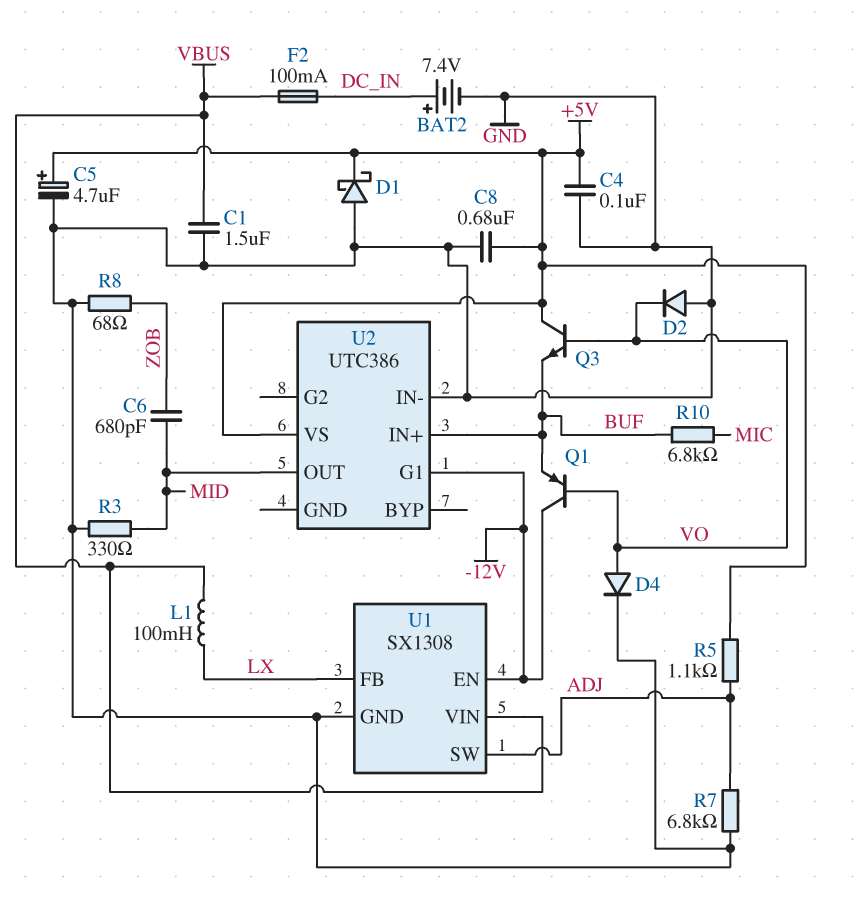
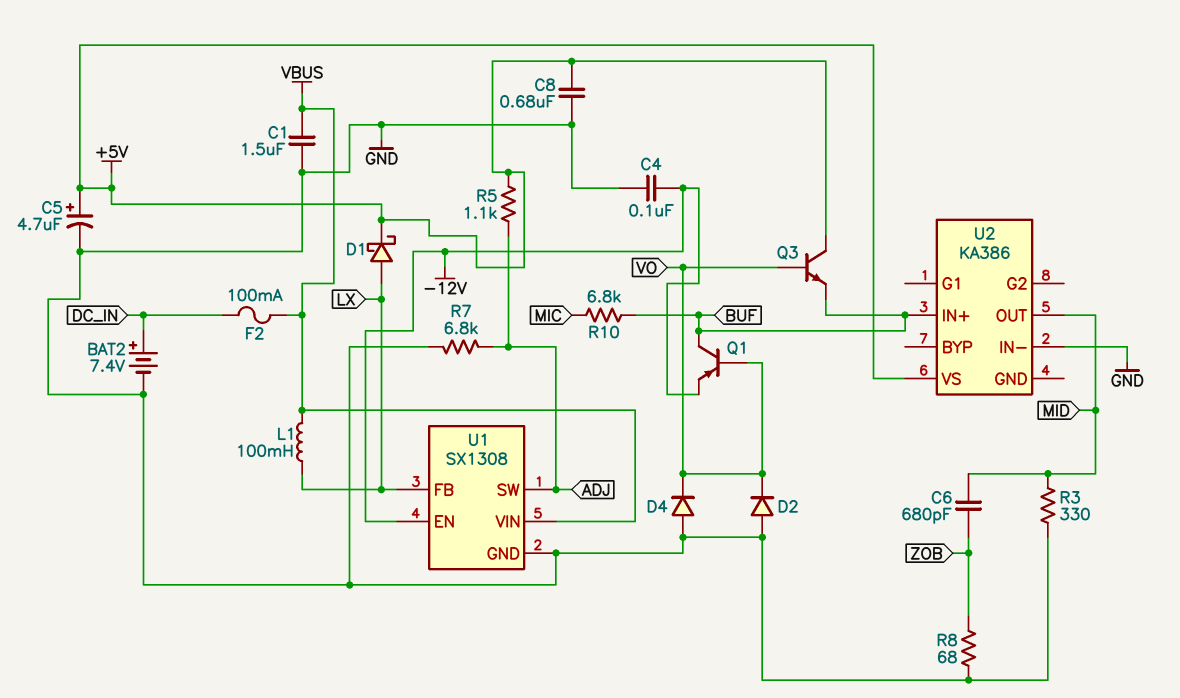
C4: 100nF (+5V, GND) -> 100nF (-12V, GND)
D1: schottky (A GND, K +5V) -> schottky (A LX, K +5V)
D4: diode (A VO, K GND) -> diode (A GND, K VO)
Q1: PNP (B VO, C -12V, E BUF) -> PNP (B VO, C BUF, E -12V)
U2: UTC386 -> KA386
U2 pin G1: -12V -> none

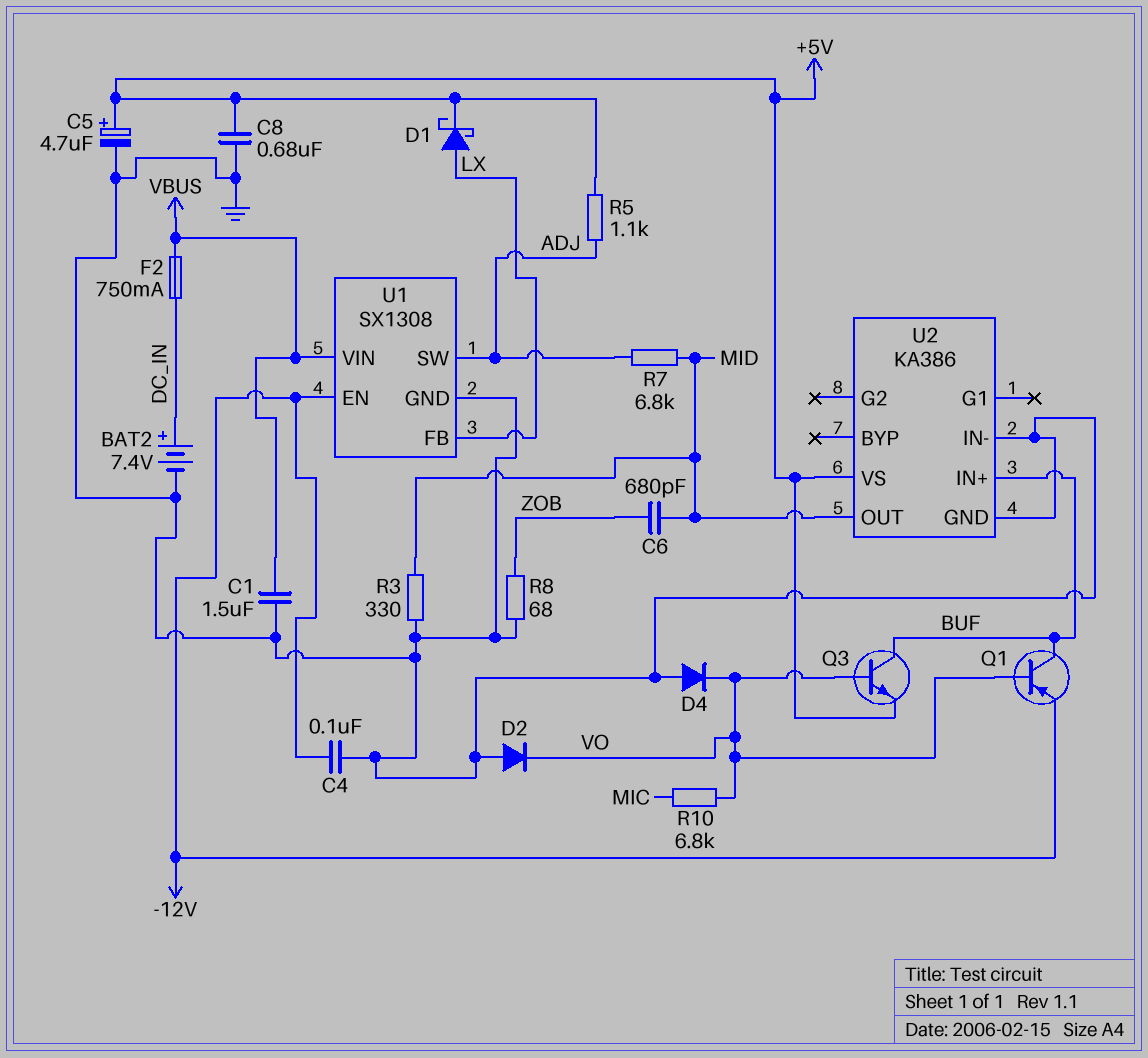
F2: 100mA (DC_IN, VBUS) -> 750mA (DC_IN, VBUS)
L1: 100mH (LX, VBUS) -> none
Q3: NPN (B VO, C +5V, E BUF) -> NPN (B VO, C BUF, E +5V)
R7: 6.8k (ADJ, GND) -> 6.8k (ADJ, MID)
R10: 6.8k (BUF, MIC) -> 6.8k (MIC, VO)
U2 pin GND: none -> GND

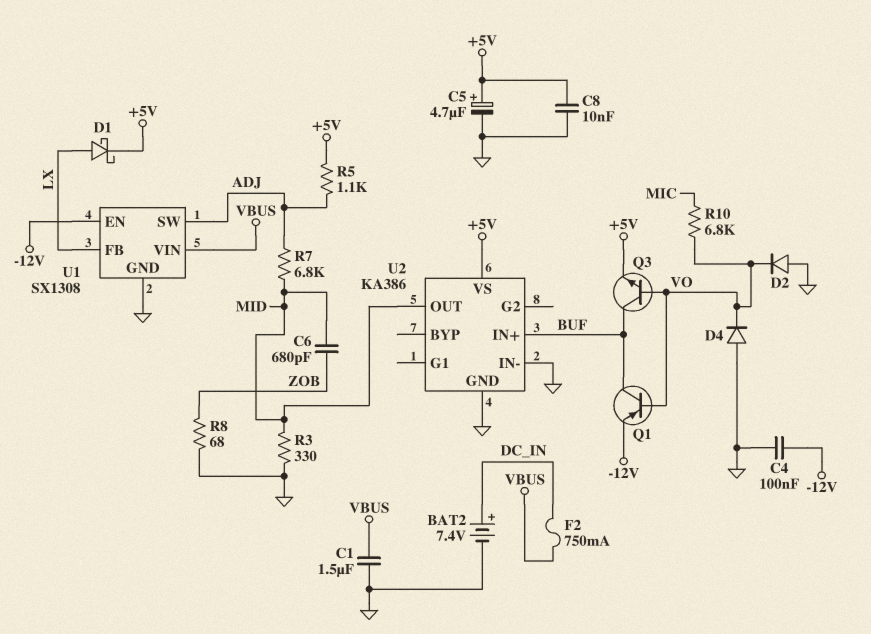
C8: 680nF (+5V, GND) -> 10nF (+5V, GND)

